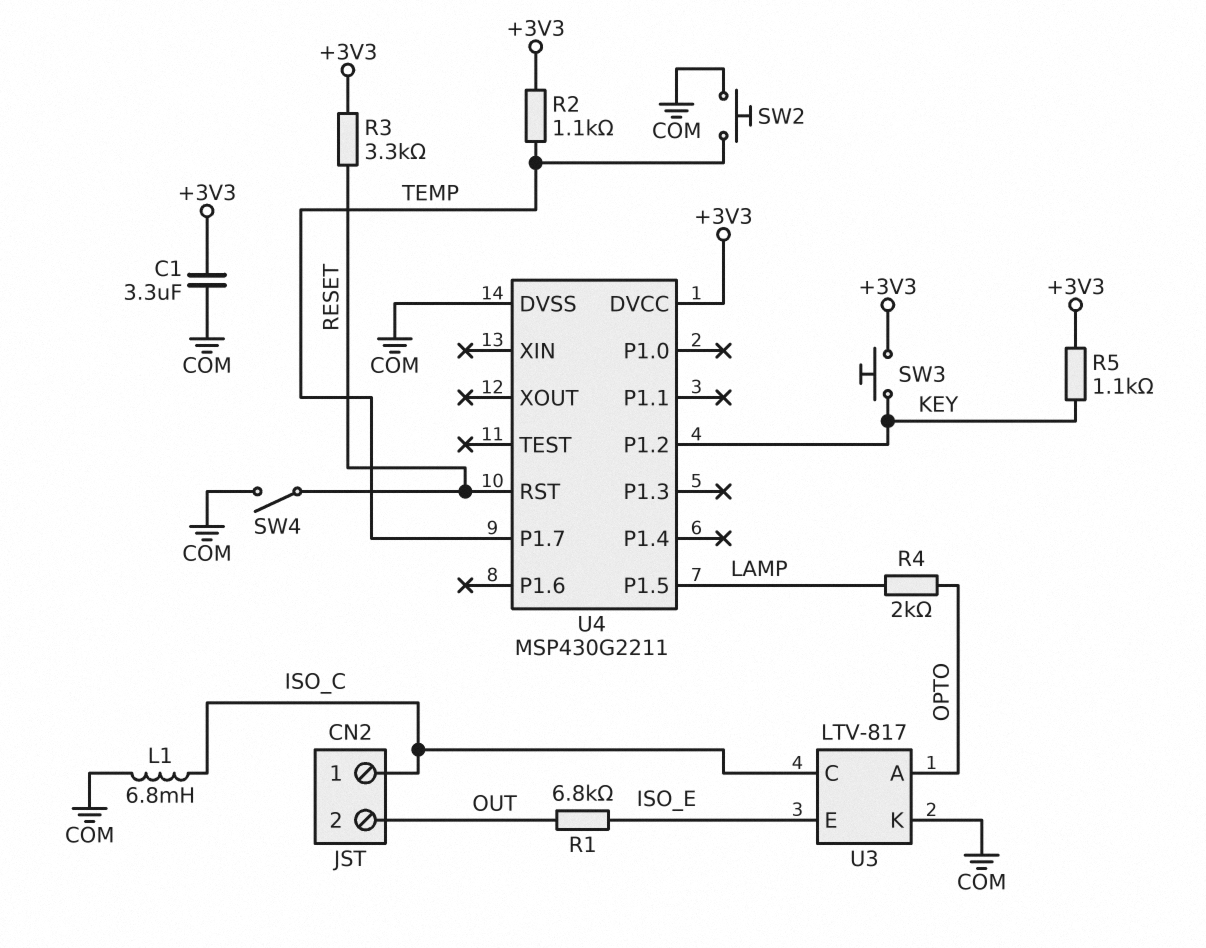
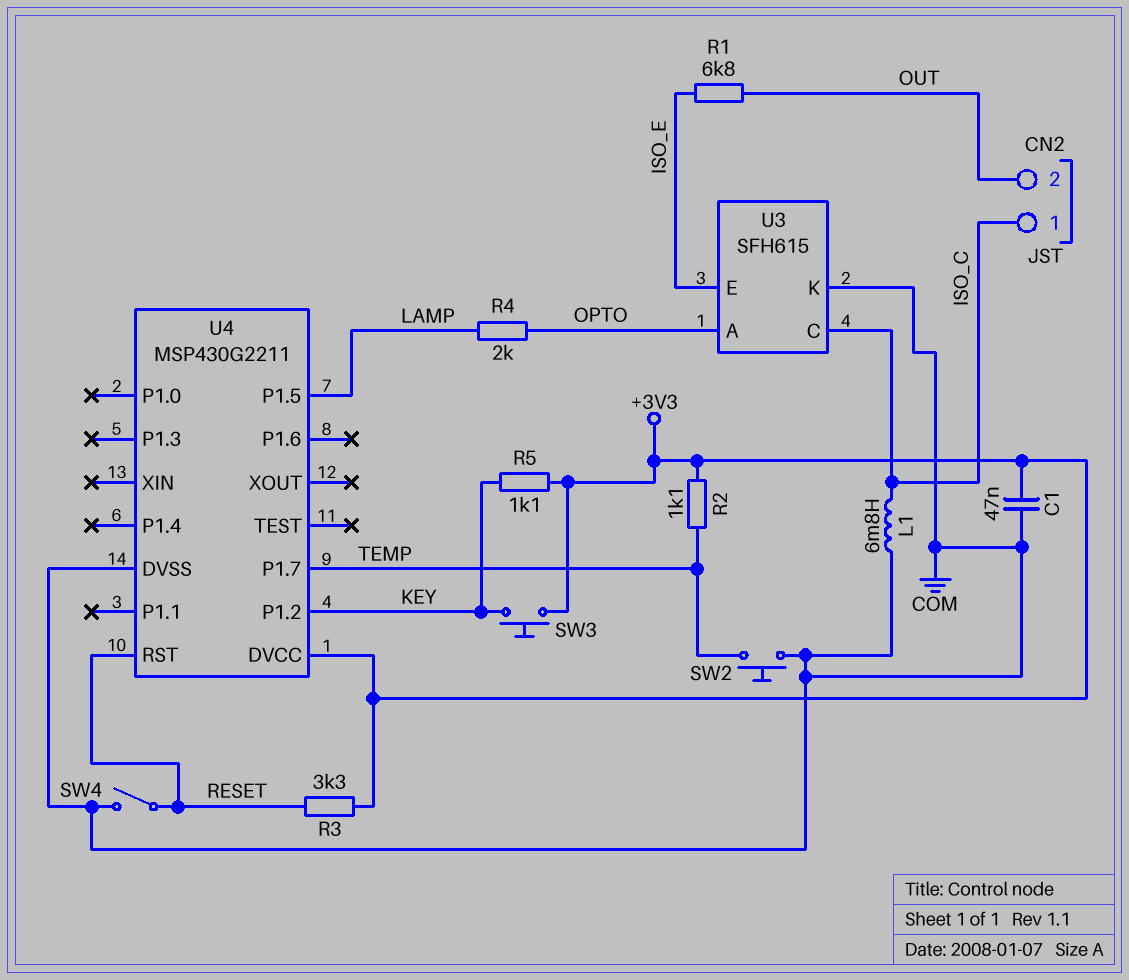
C1: 3.3uF (+3V3, COM) -> 47nF (+3V3, COM)
U3: LTV-817 -> SFH615

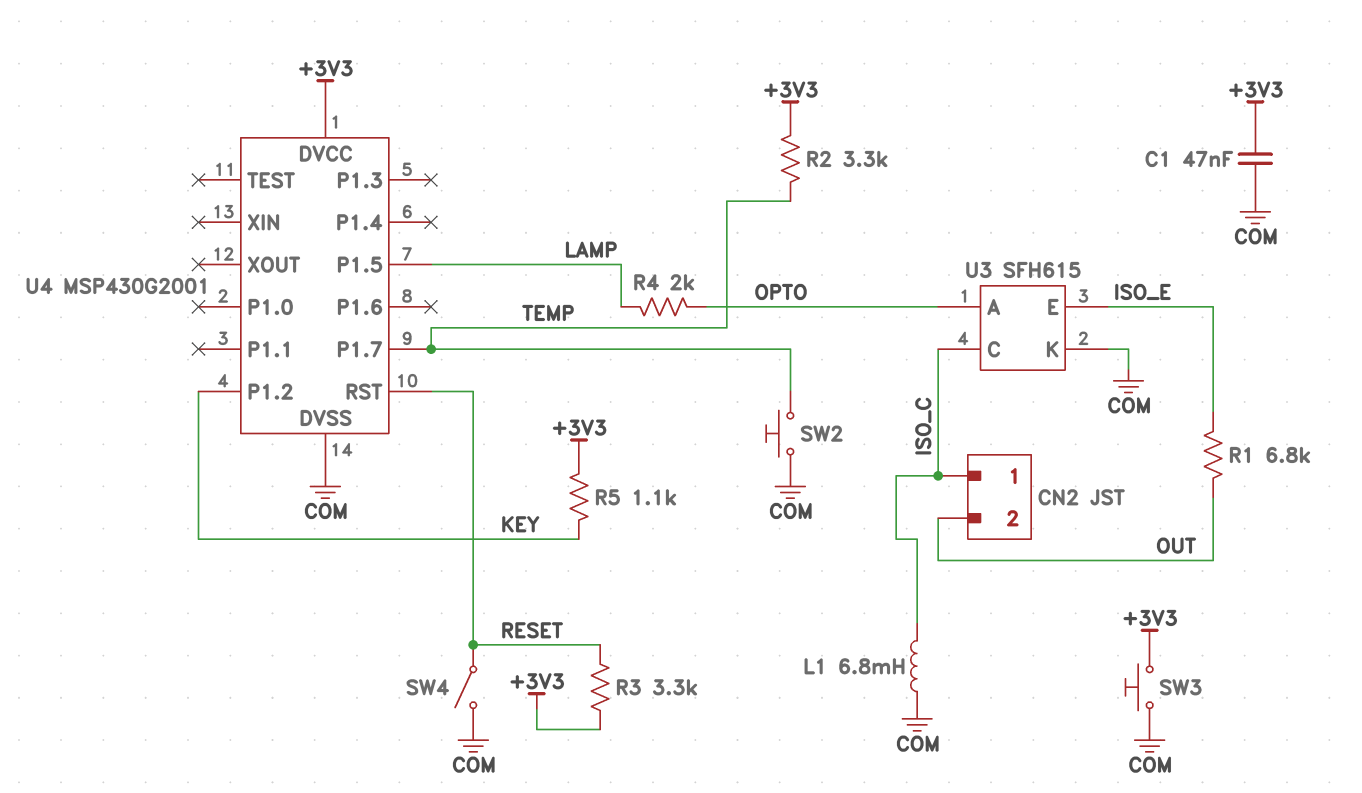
R2: 1.1k (+3V3, TEMP) -> 3.3k (+3V3, TEMP)
SW3: button (+3V3, KEY) -> button (+3V3, COM)
U4: MSP430G2211 -> MSP430G2001

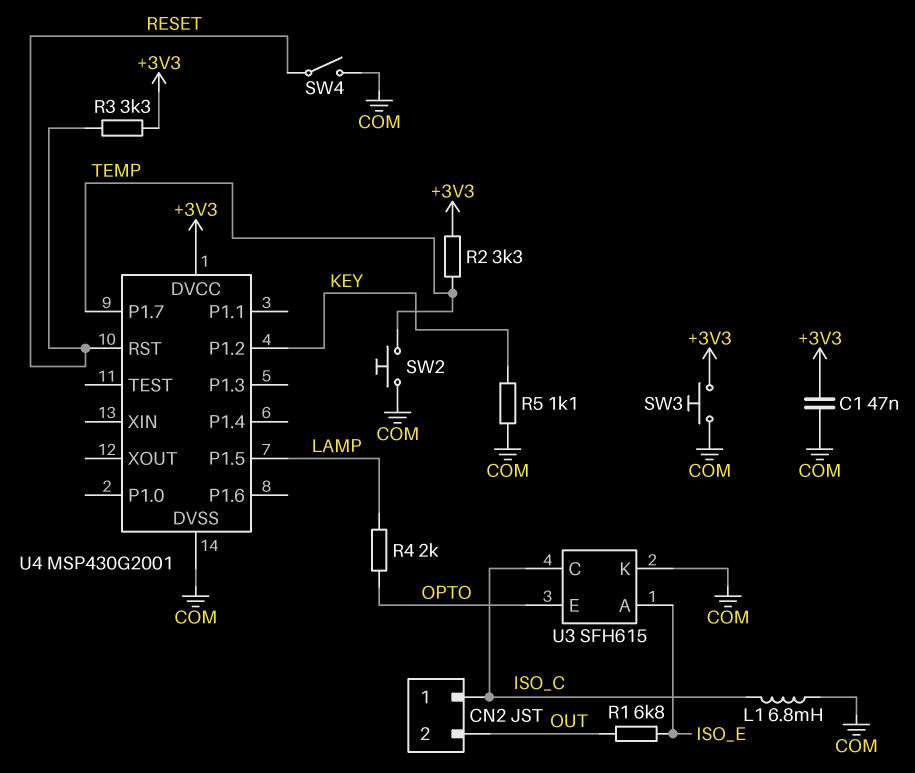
R5: 1.1k (+3V3, KEY) -> 1.1k (COM, KEY)
U3 pin A: OPTO -> ISO_E
U3 pin E: ISO_E -> OPTO

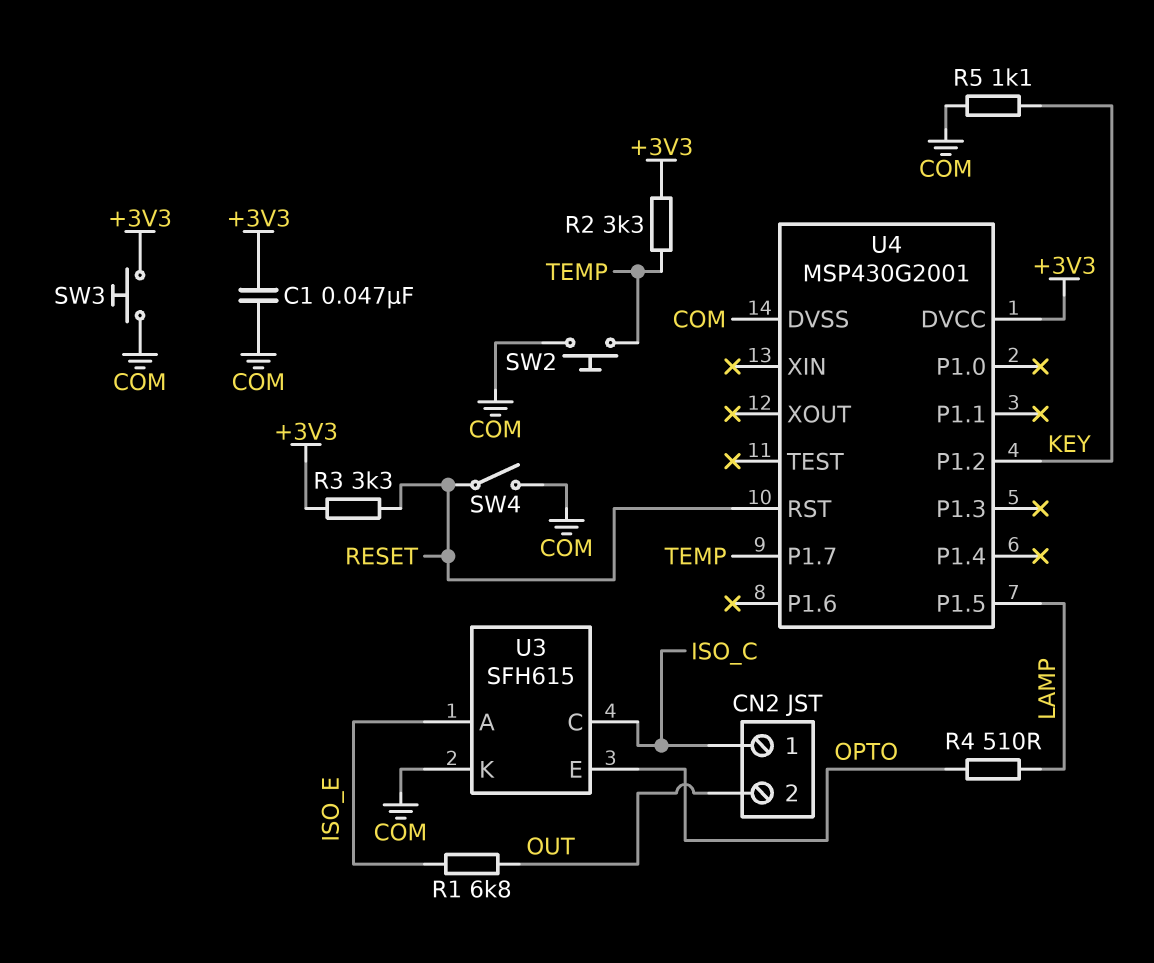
L1: 6.8mH (COM, ISO_C) -> none
R4: 2k (LAMP, OPTO) -> 510 (LAMP, OPTO)

